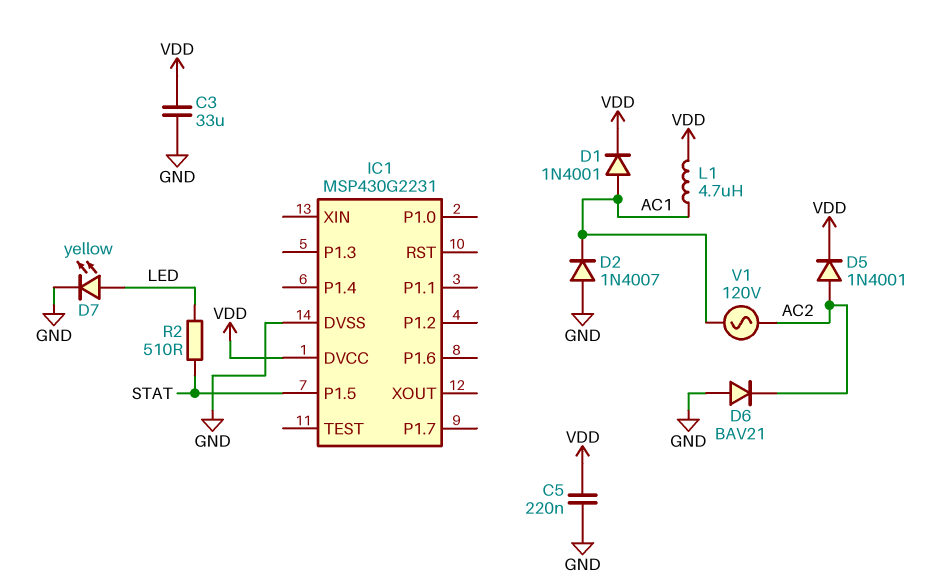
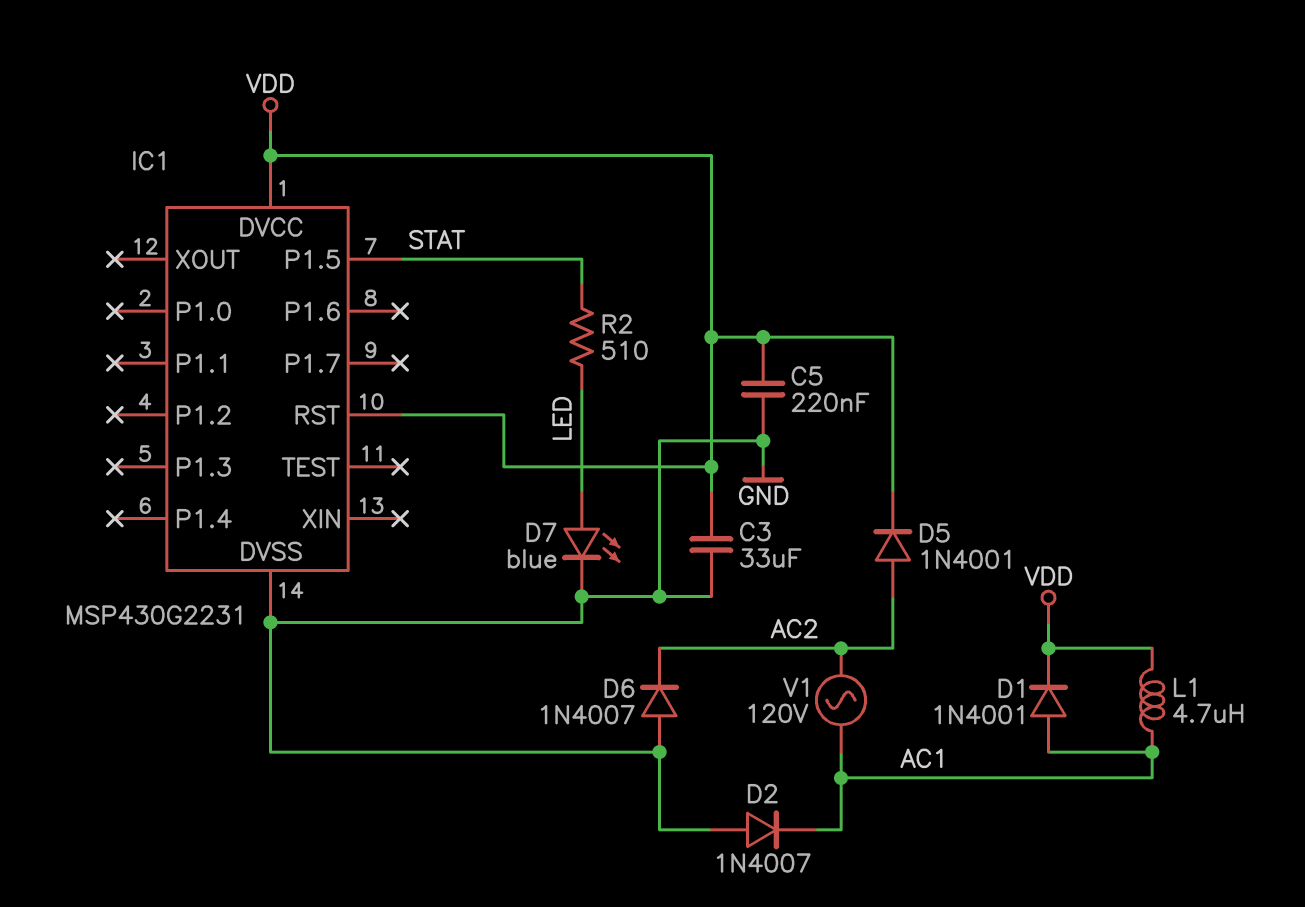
D6: diode BAV21 (A GND, K AC2) -> diode 1N4007 (A GND, K AC2)
D7: LED yellow (A LED, K GND) -> LED blue (A LED, K GND)
IC1 pin RST: none -> VDD

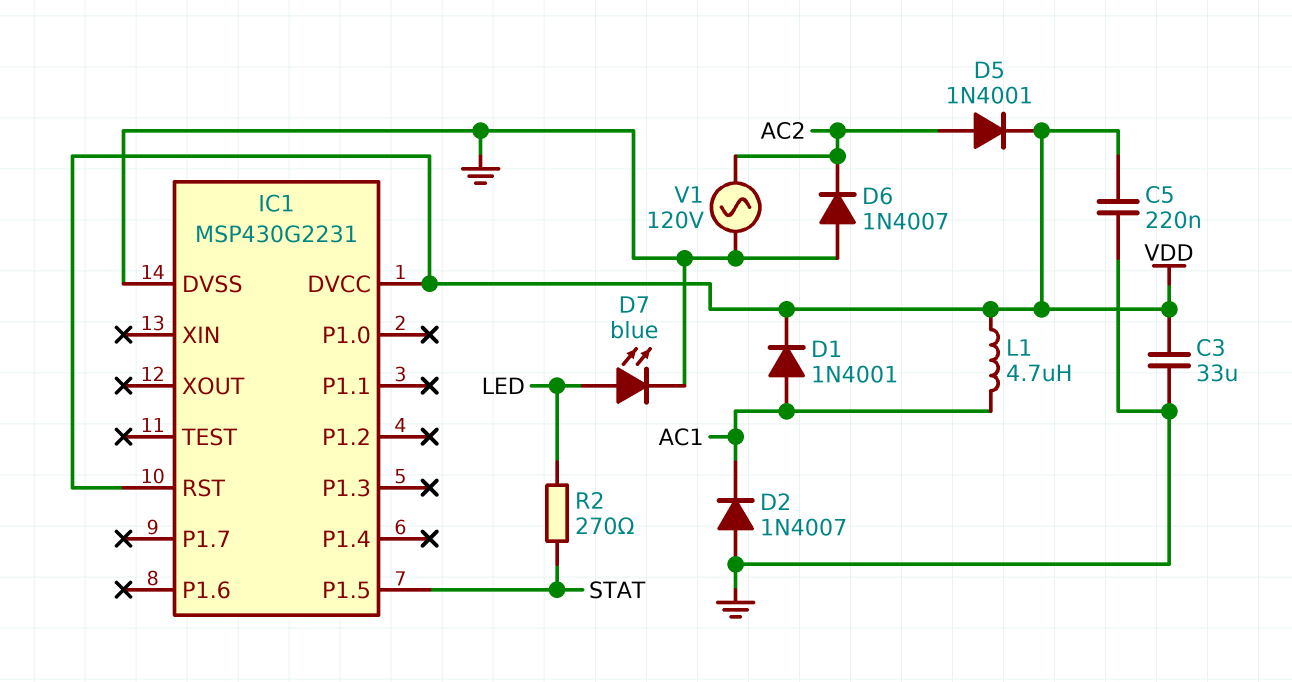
R2: 510 (LED, STAT) -> 270 (LED, STAT)
V1: AC 120V (AC1, AC2) -> AC 120V (AC2, GND)

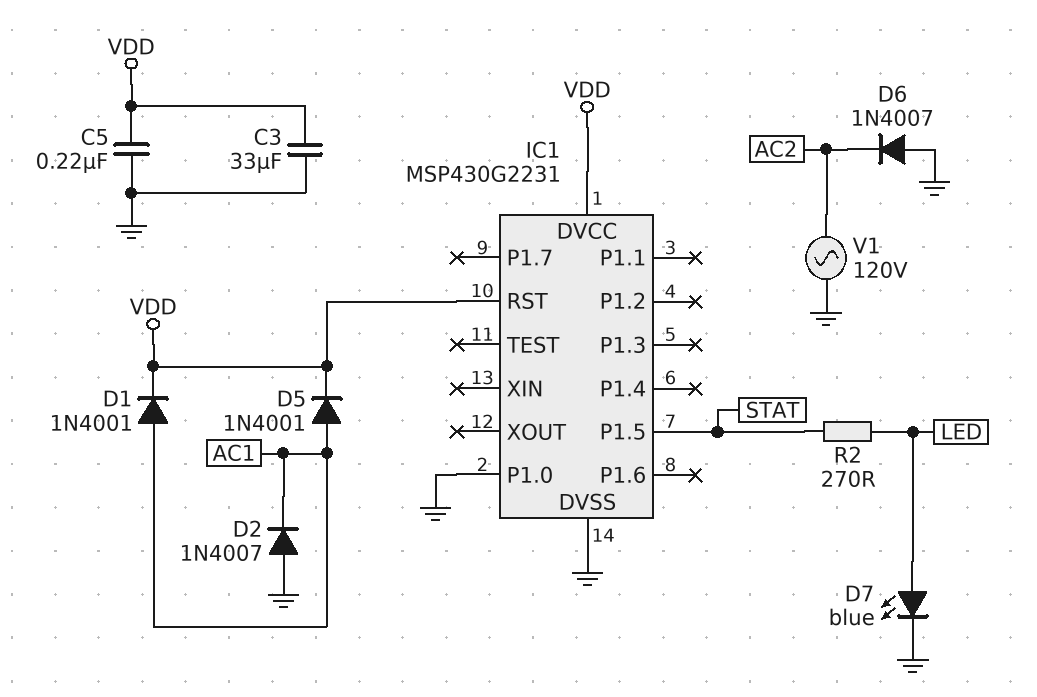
D5: diode 1N4001 (A AC2, K VDD) -> diode 1N4001 (A AC1, K VDD)
IC1 pin P1.0: none -> GND
L1: 4.7uH (AC1, VDD) -> none

